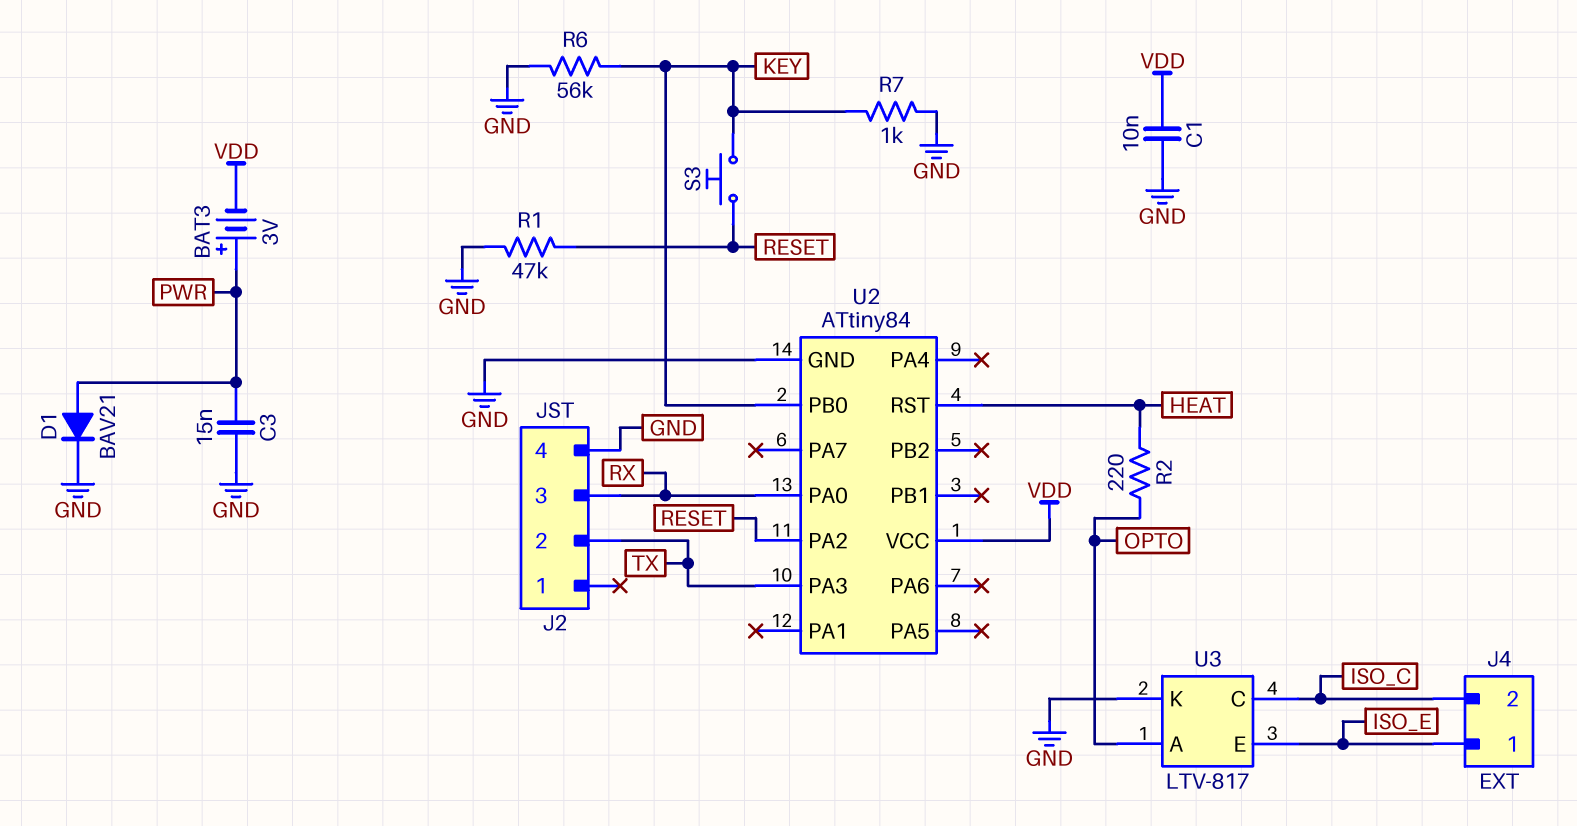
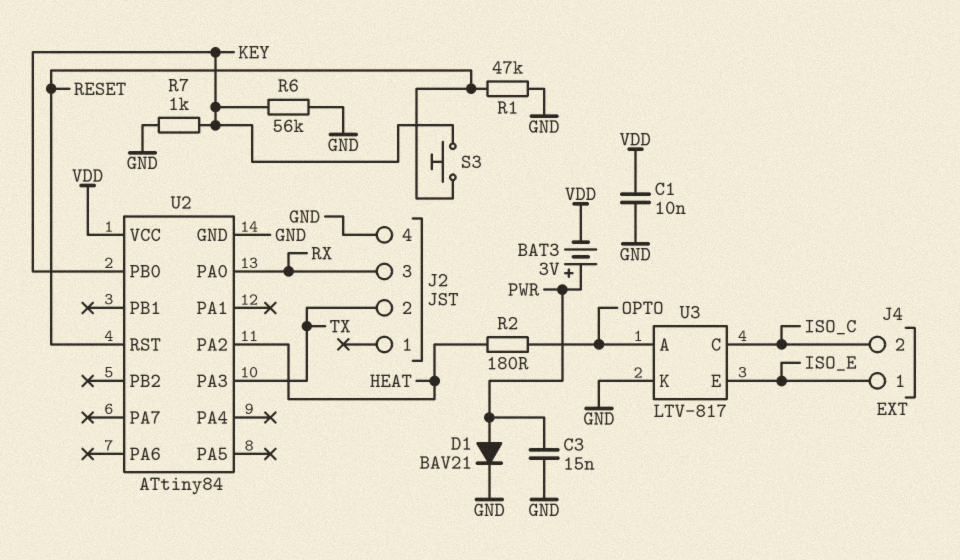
R2: 220 (HEAT, OPTO) -> 180 (HEAT, OPTO)
U2 pin PA2: RESET -> HEAT
U2 pin RST: HEAT -> RESET

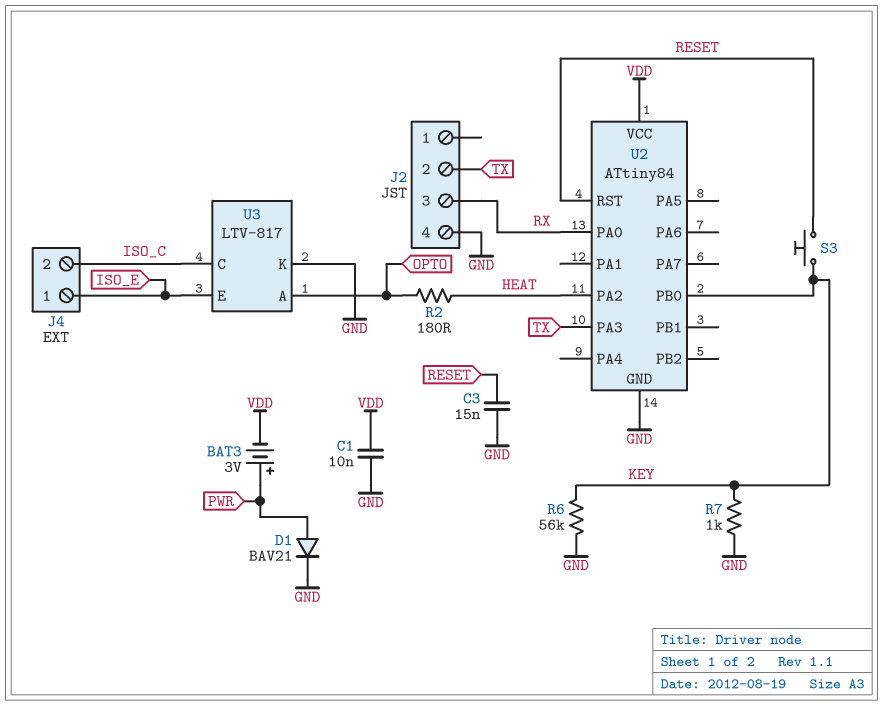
C3: 15nF (GND, PWR) -> 15nF (GND, RESET)
R1: 47k (GND, RESET) -> none

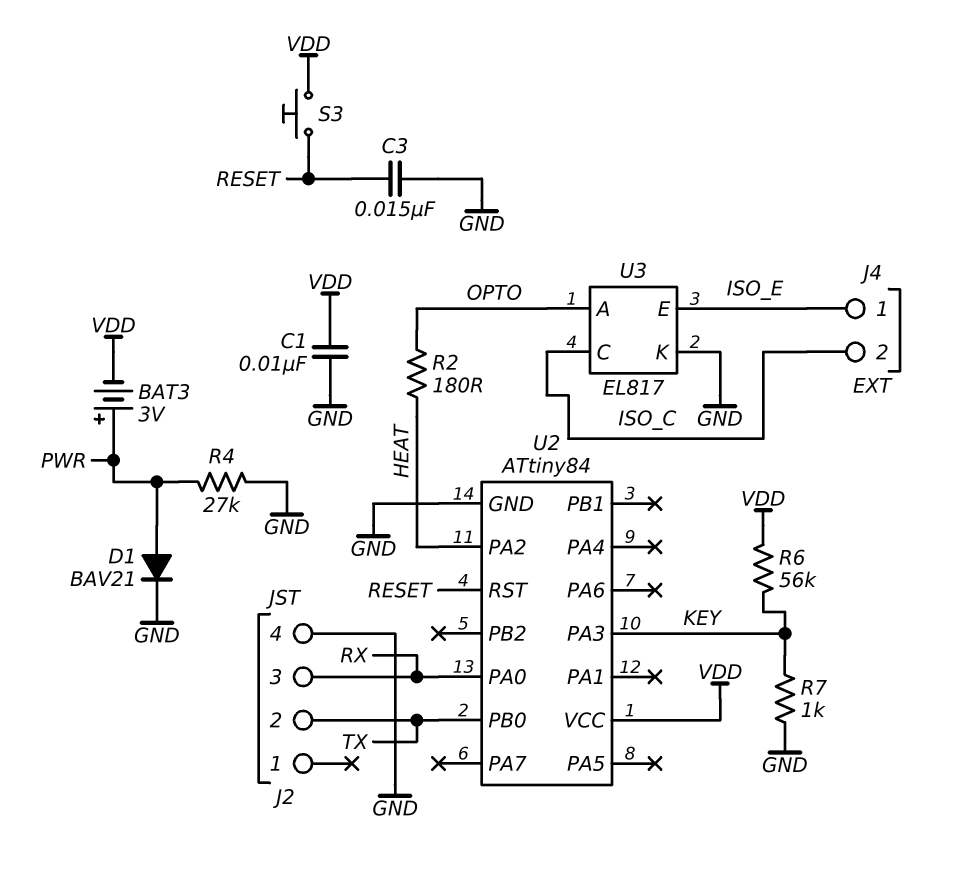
R4: none -> 27k (GND, PWR)
R6: 56k (GND, KEY) -> 56k (KEY, VDD)
S3: button (KEY, RESET) -> button (RESET, VDD)
U2 pin PA3: TX -> KEY
U2 pin PB0: KEY -> TX
U3: LTV-817 -> EL817

